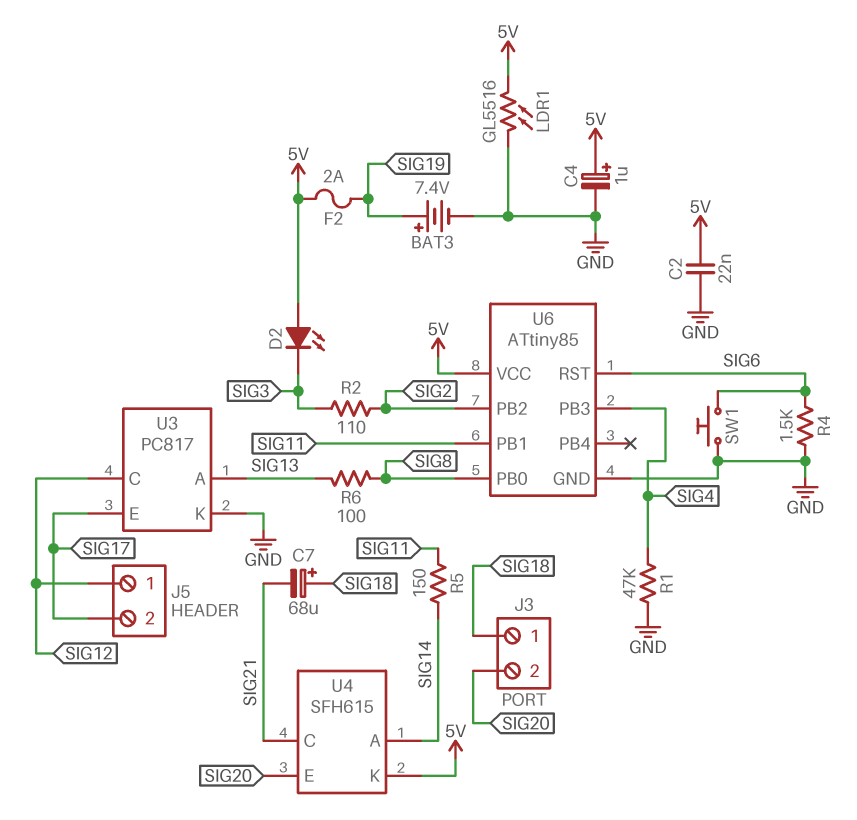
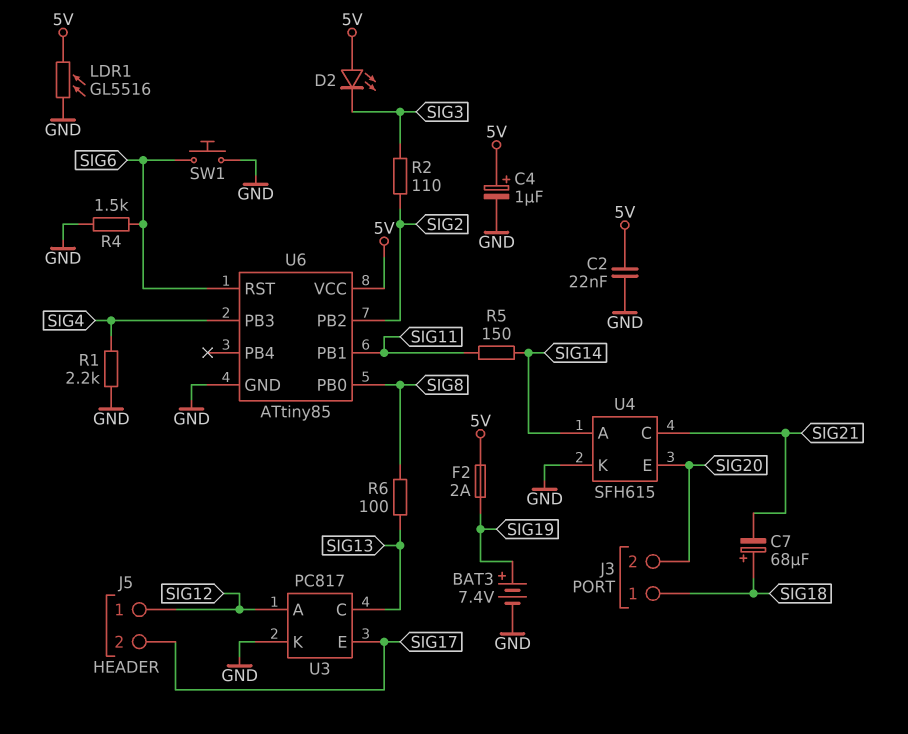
R1: 47k (GND, SIG4) -> 2.2k (GND, SIG4)
U3 pin A: SIG13 -> SIG12
U3 pin C: SIG12 -> SIG13
U4 pin K: 5V -> GND

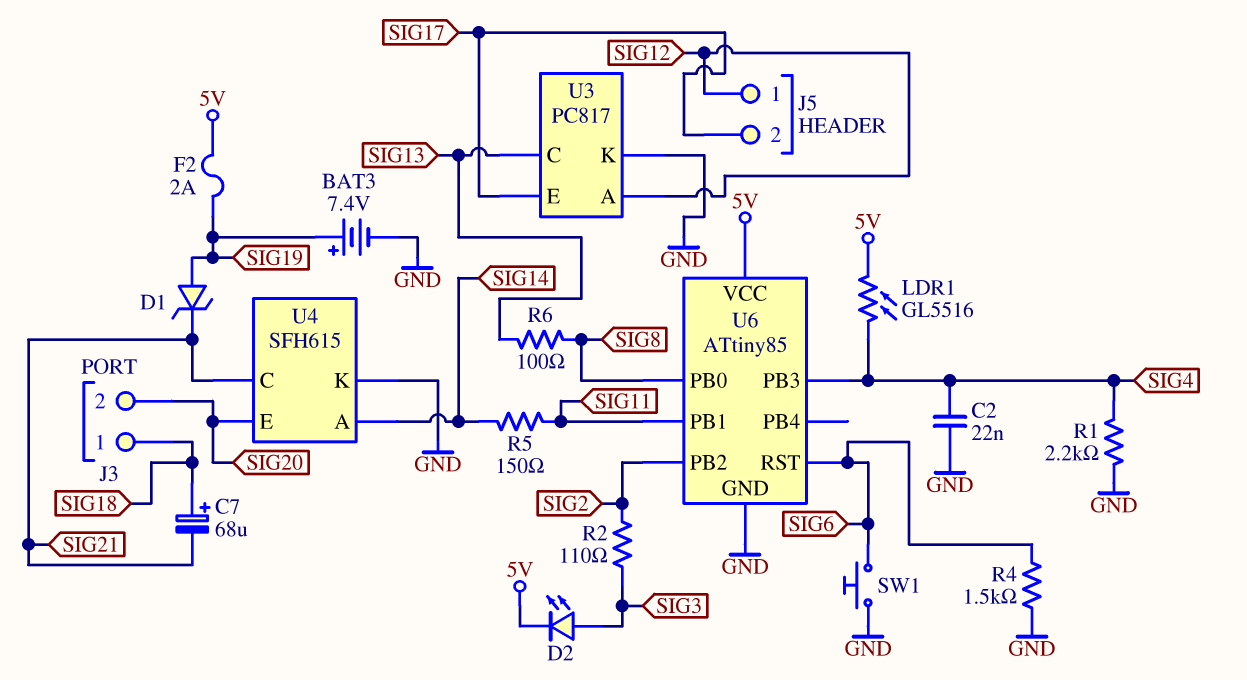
C2: 22nF (5V, GND) -> 22nF (GND, SIG4)
C4: 1uF (plus 5V, minus GND) -> none
D1: none -> zener (A SIG19, K SIG21)
D2: LED (A 5V, K SIG3) -> LED (A SIG3, K 5V)
LDR1: GL5516 (5V, GND) -> GL5516 (5V, SIG4)

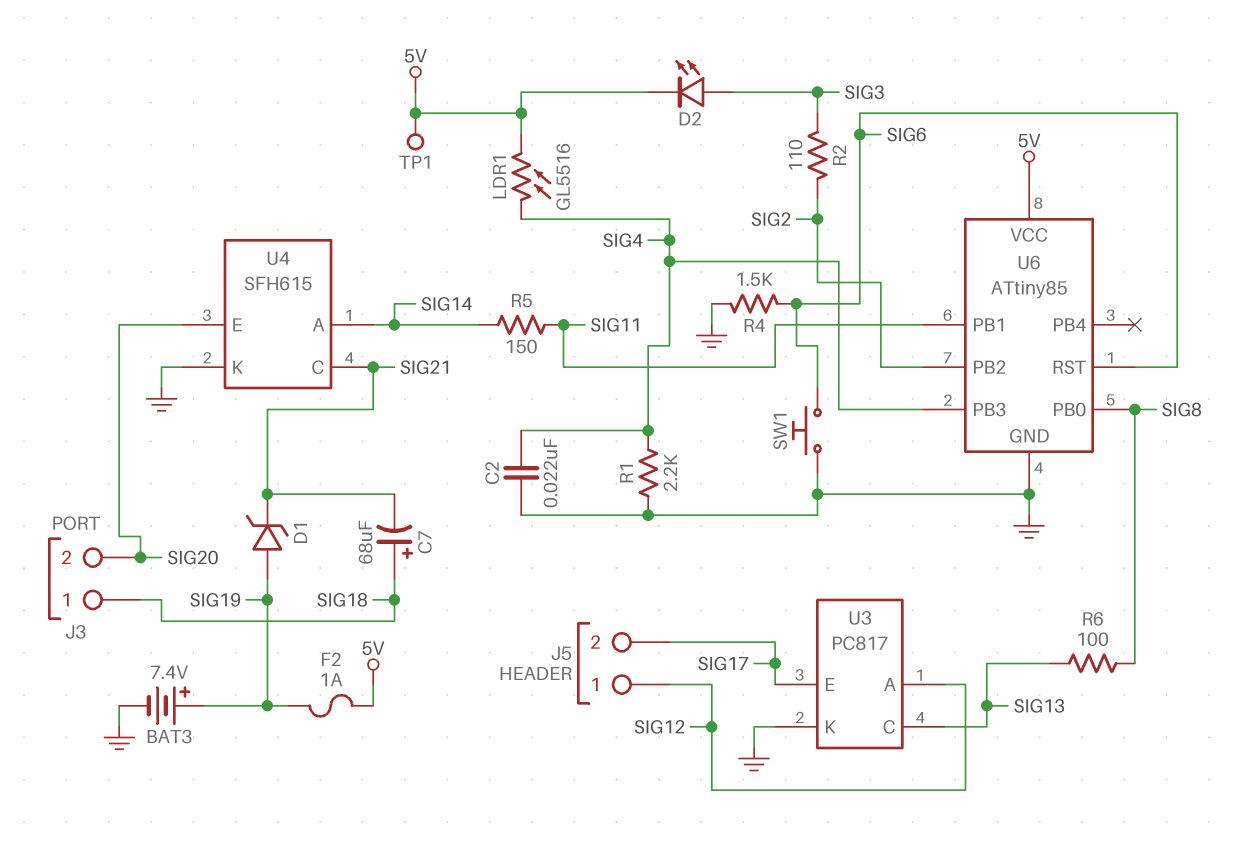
F2: 2A (5V, SIG19) -> 1A (5V, SIG19)
TP1: none -> test point (5V)

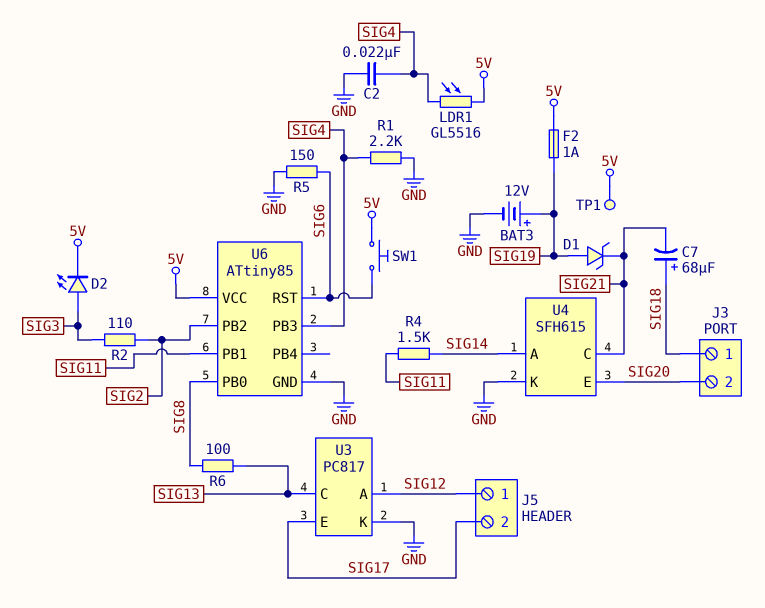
BAT3: 7.4V (plus SIG19, minus GND) -> 12V (plus SIG19, minus GND)
R4: 1.5k (GND, SIG6) -> 1.5k (SIG11, SIG14)
R5: 150 (SIG11, SIG14) -> 150 (GND, SIG6)
SW1: button (GND, SIG6) -> button (5V, SIG6)

